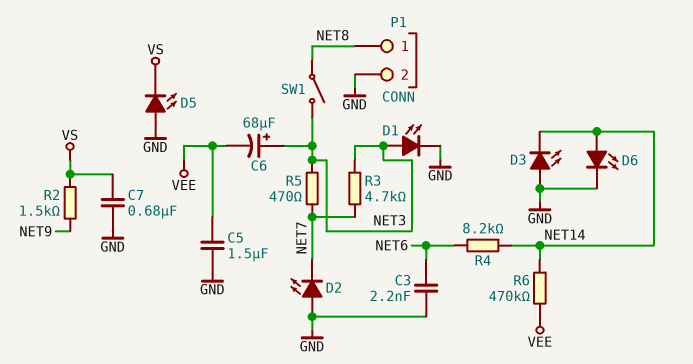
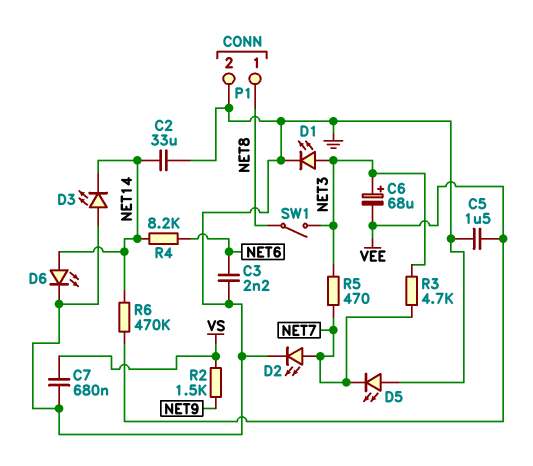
C2: none -> 33uF (GND, NET14)
D2: LED (A GND, K NET7) -> LED (A NET7, K GND)
D5: LED (A GND, K VS) -> LED (A GND, K NET7)

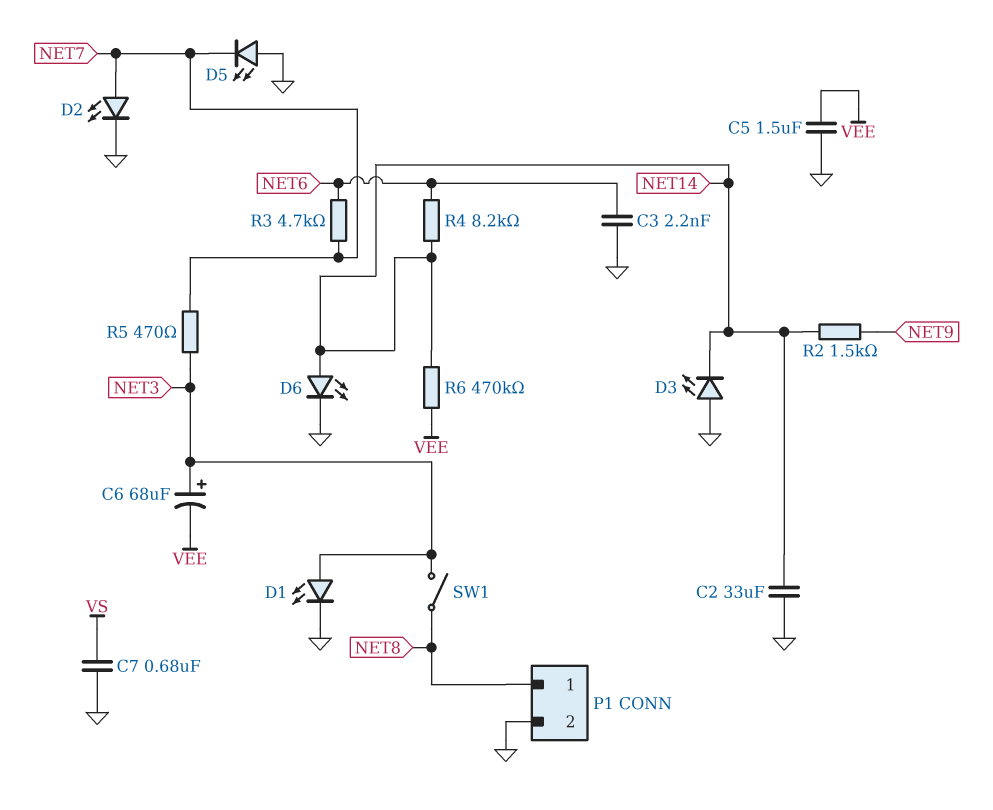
R2: 1.5k (NET9, VS) -> 1.5k (NET9, NET14)
R3: 4.7k (NET3, NET7) -> 4.7k (NET6, NET7)

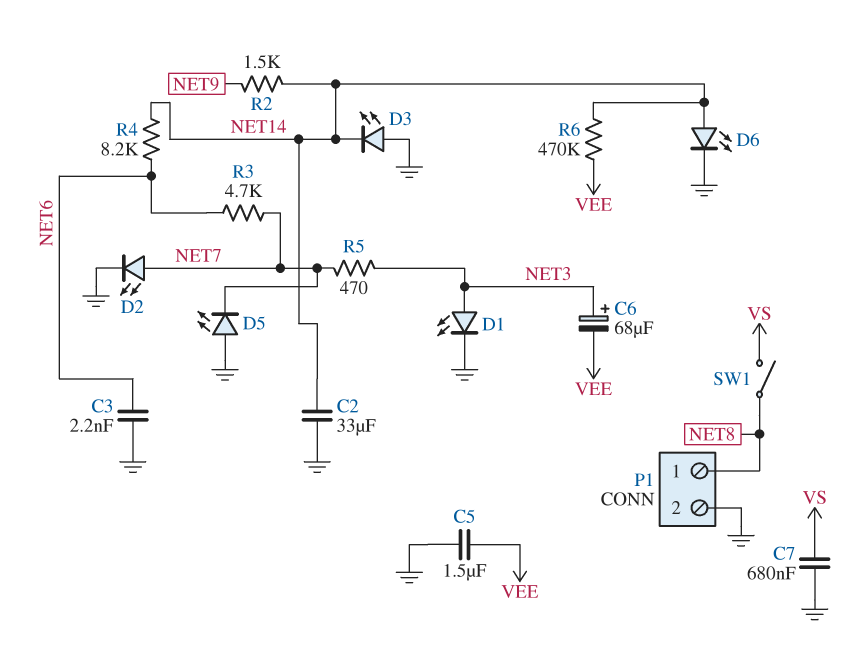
SW1: switch (NET3, NET8) -> switch (NET8, VS)

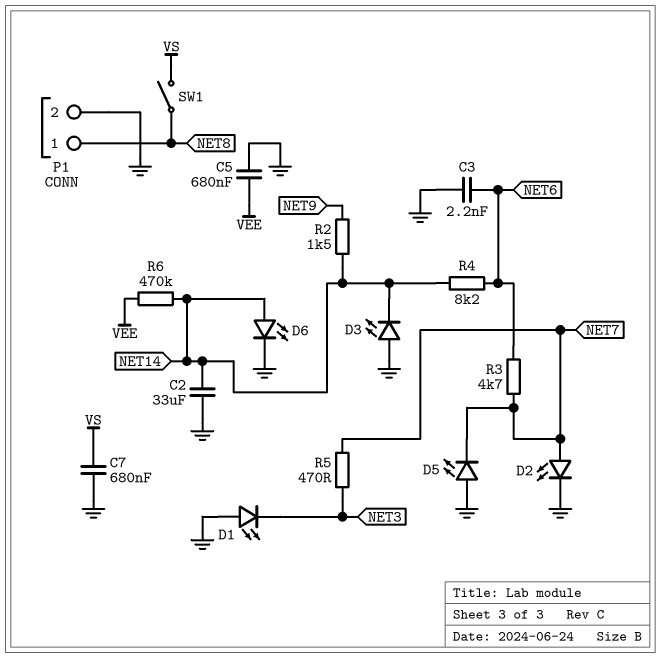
C5: 1.5uF (GND, VEE) -> 680nF (GND, VEE)
C6: 68uF (plus NET3, minus VEE) -> none
D1: LED (A NET3, K GND) -> LED (A GND, K NET3)

